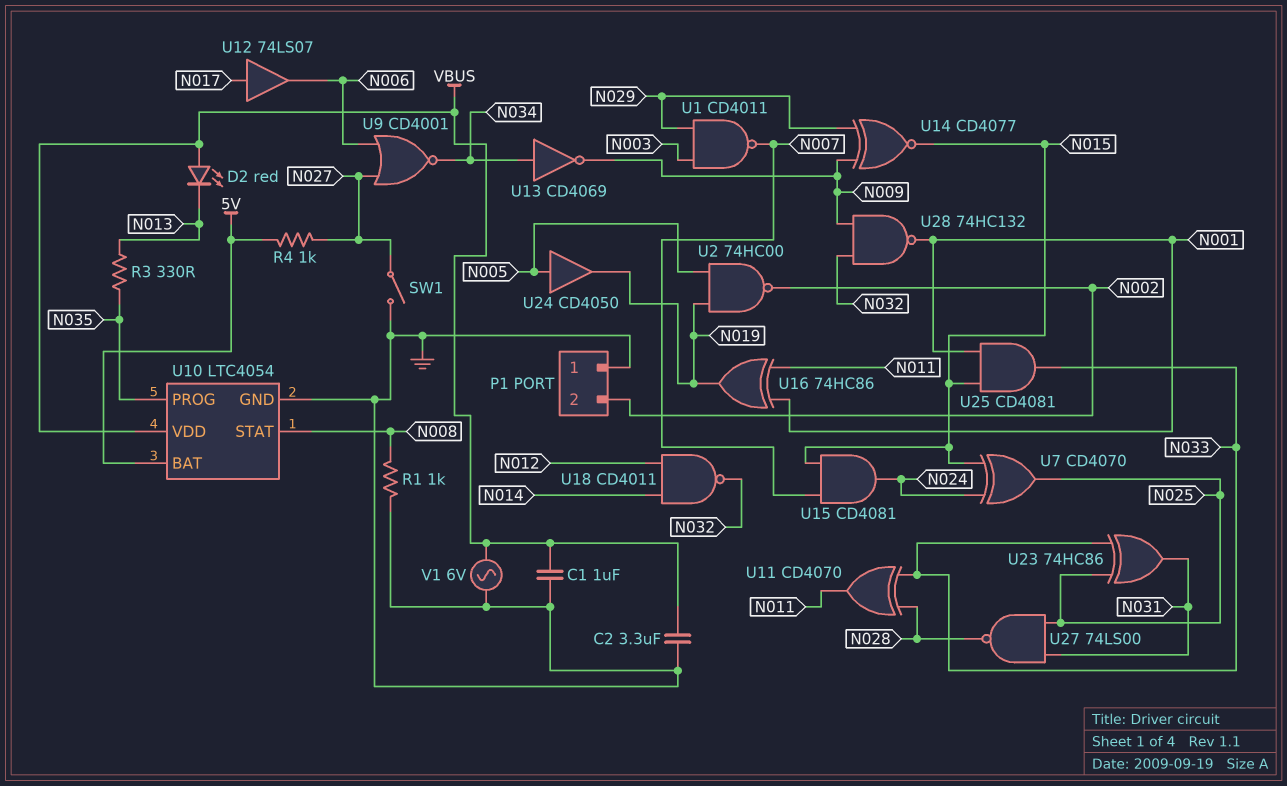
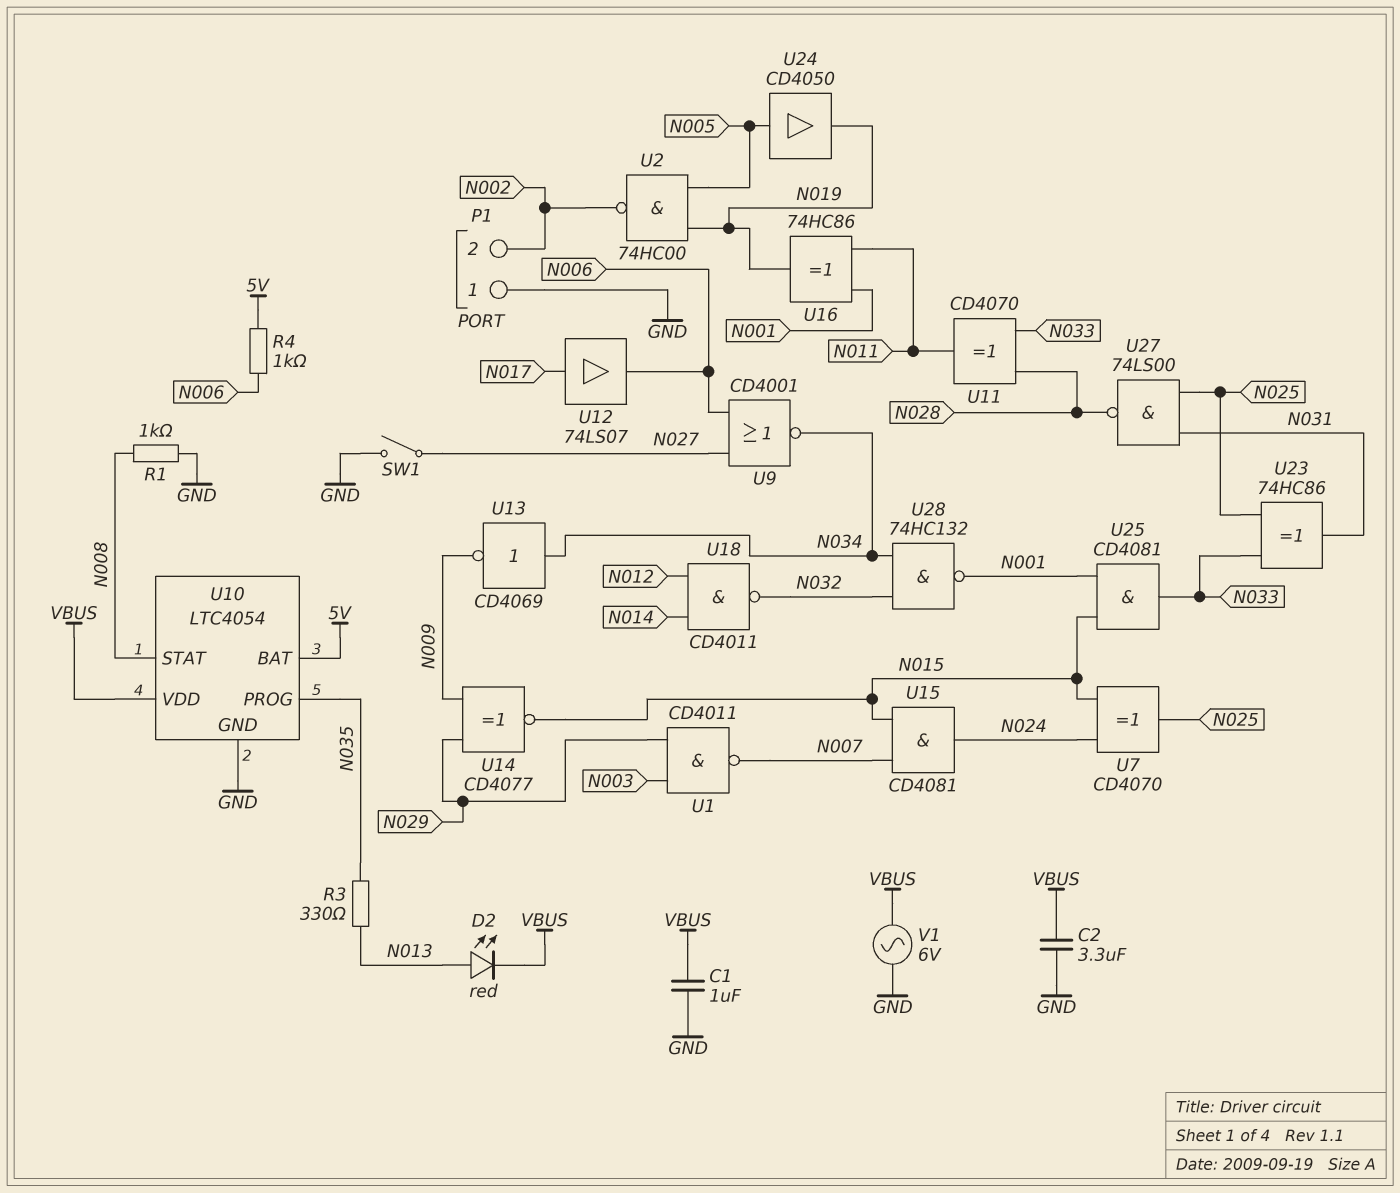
D2: LED red (A VBUS, K N013) -> LED red (A N013, K VBUS)
R4: 1k (5V, N027) -> 1k (5V, N006)
U28: NAND 74HC132 (in N009, in N032, out N001) -> NAND 74HC132 (in N032, in N034, out N001)

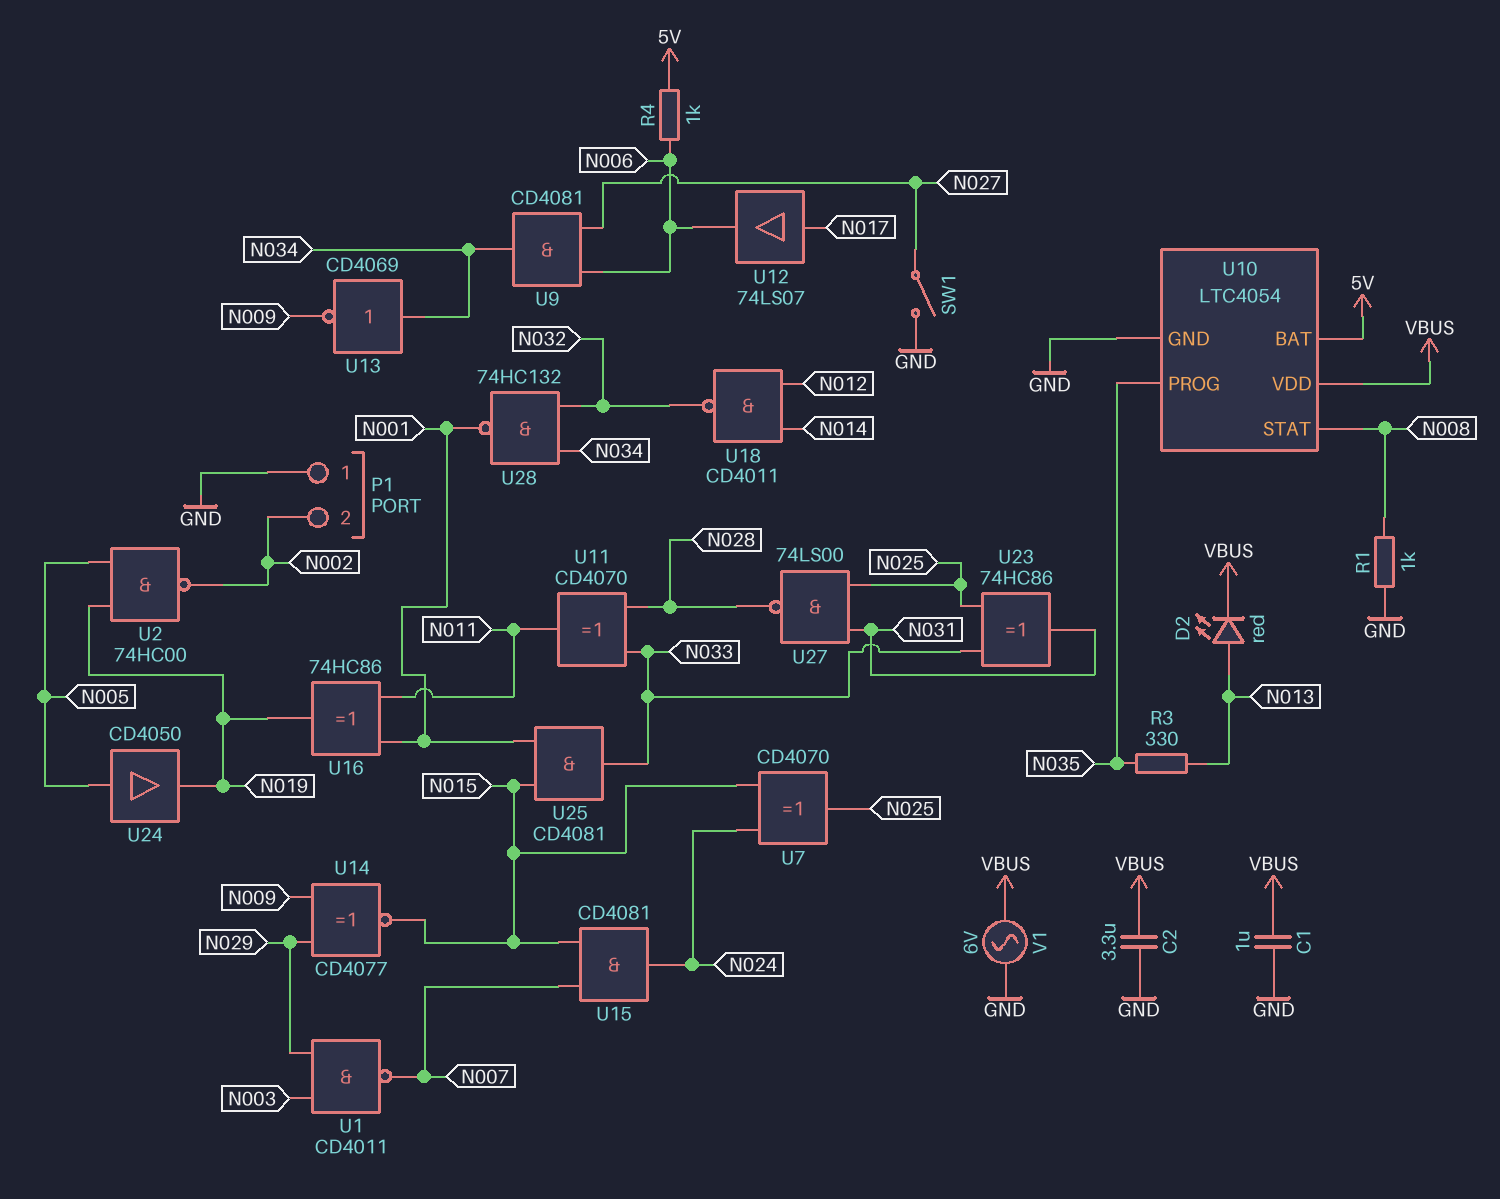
U9: NOR CD4001 (in N006, in N027, out N034) -> AND CD4081 (in N006, in N027, out N034)

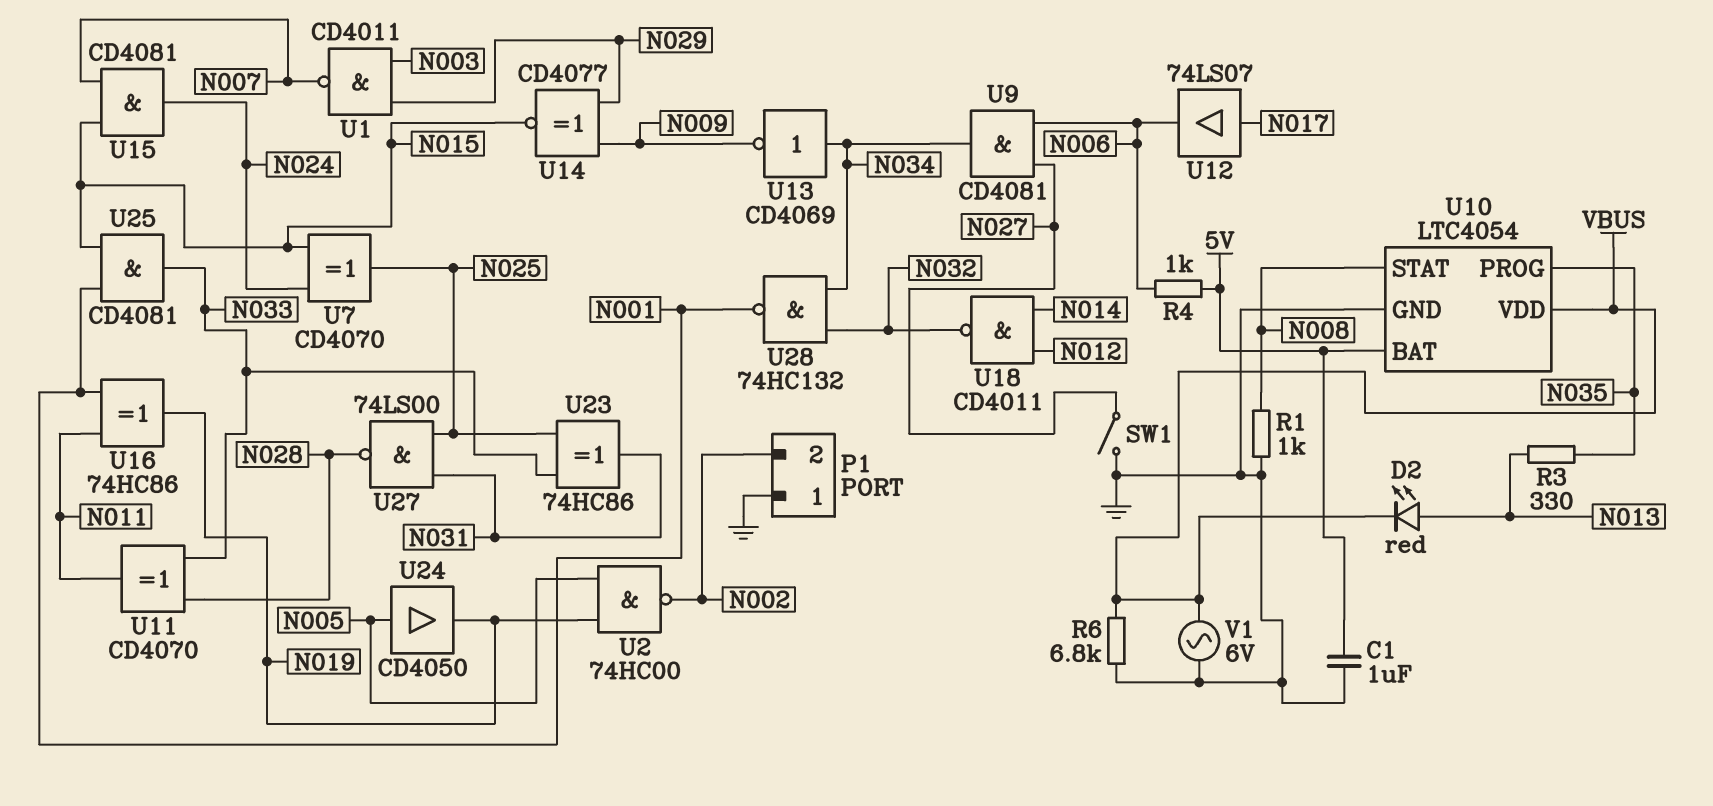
C1: 1uF (GND, VBUS) -> 1uF (5V, GND)
C2: 3.3uF (GND, VBUS) -> none
R6: none -> 6.8k (GND, VBUS)

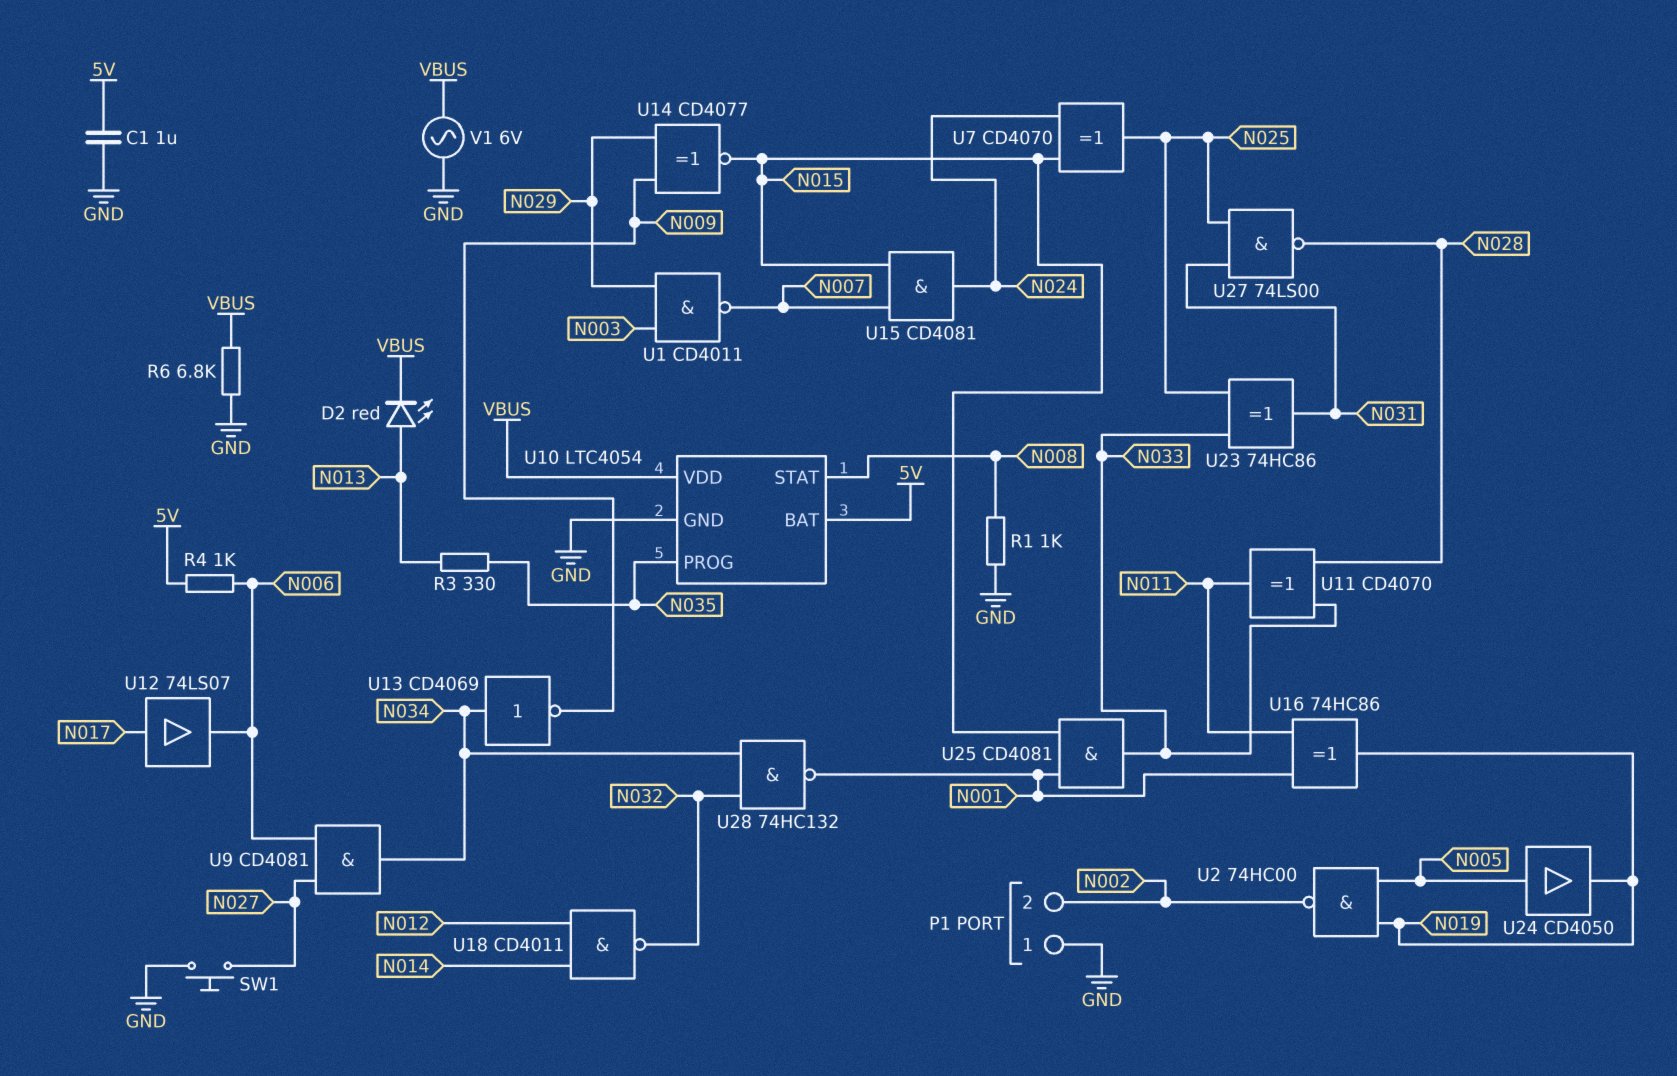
SW1: switch (GND, N027) -> button (GND, N027)

